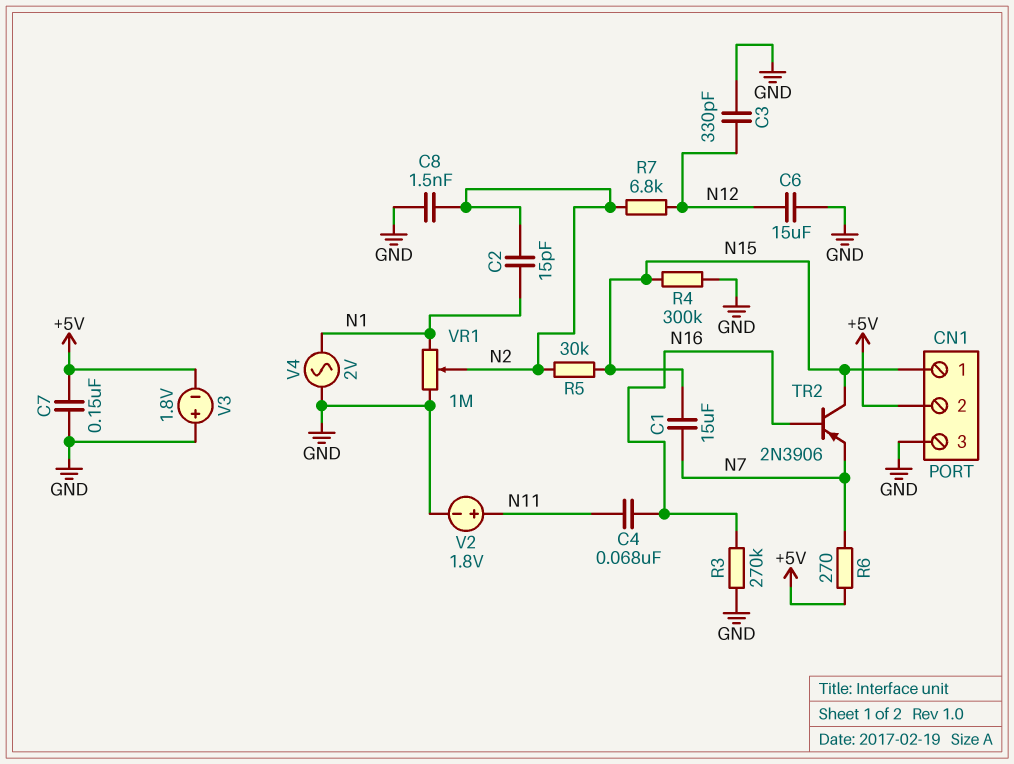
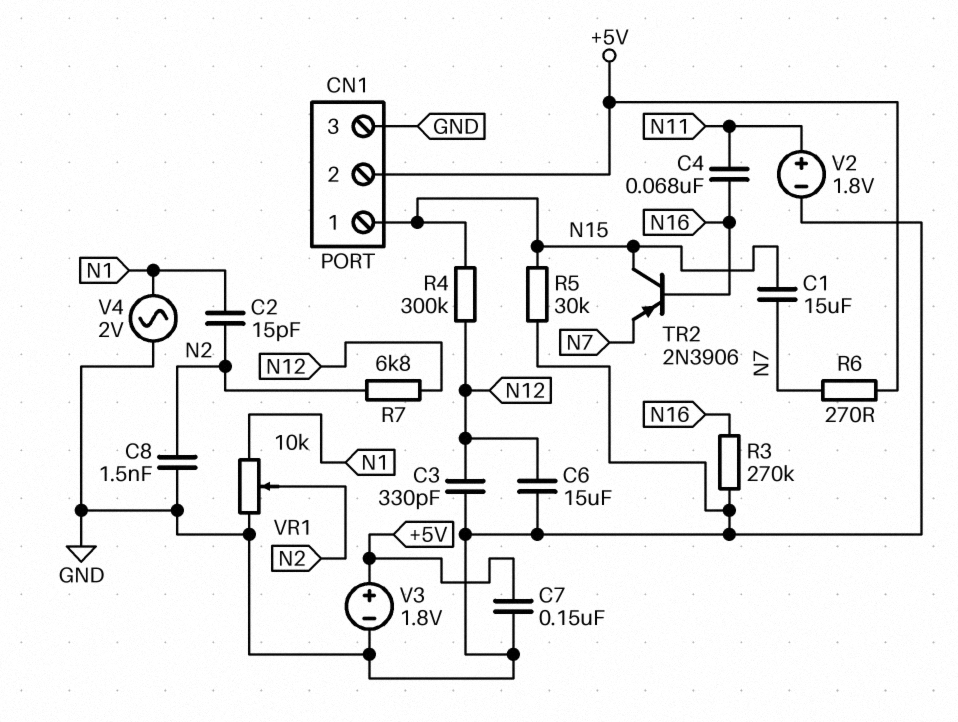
R4: 300k (GND, N15) -> 300k (N12, N15)
R5: 30k (N2, N15) -> 30k (GND, N15)
V3: 1.8V (plus GND, minus +5V) -> 1.8V (plus +5V, minus GND)
VR1: 1M (GND, N1, wiper N2) -> 10k (GND, N1, wiper N2)

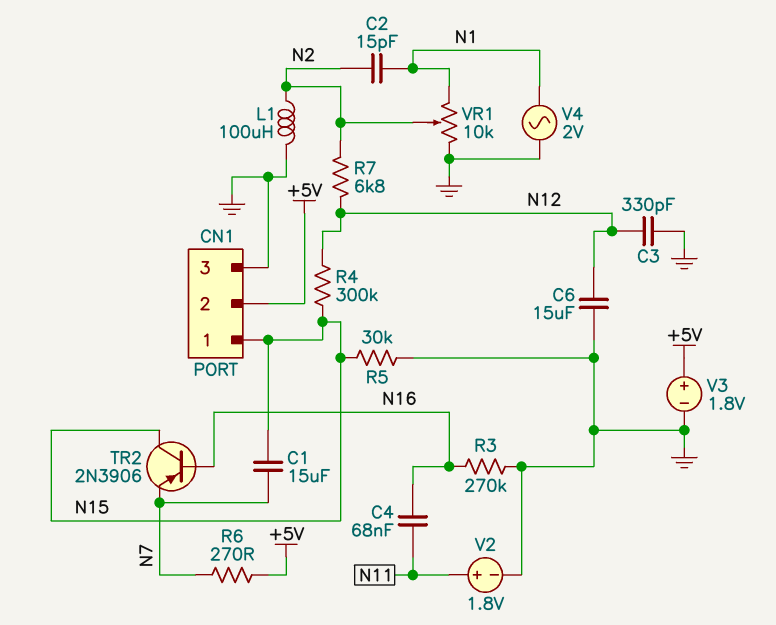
C7: 150nF (+5V, GND) -> none
C8: 1.5nF (GND, N2) -> none
L1: none -> 100uH (GND, N2)

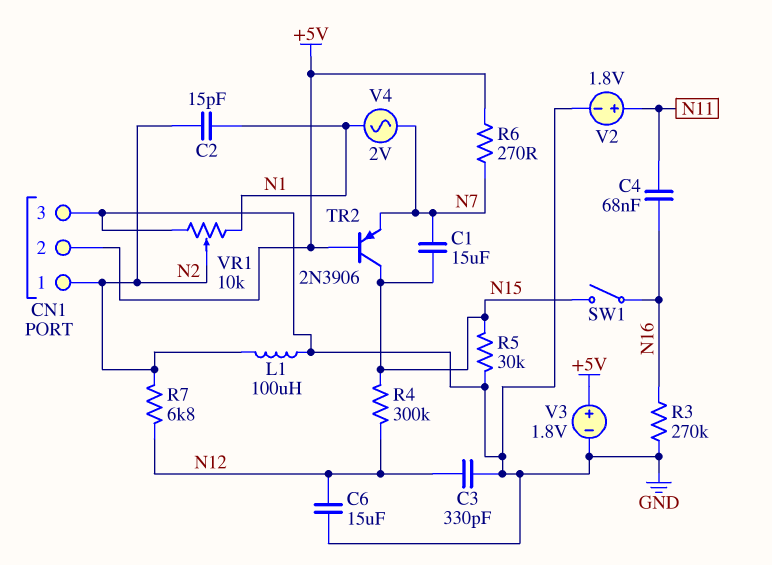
CN1 pin 1: N15 -> N2
SW1: none -> switch (N15, N16)
TR2: PNP 2N3906 (B N16, C N15, E N7) -> PNP 2N3906 (B +5V, C N15, E N7)
V4: AC 2V (GND, N1) -> AC 2V (N1, N7)

